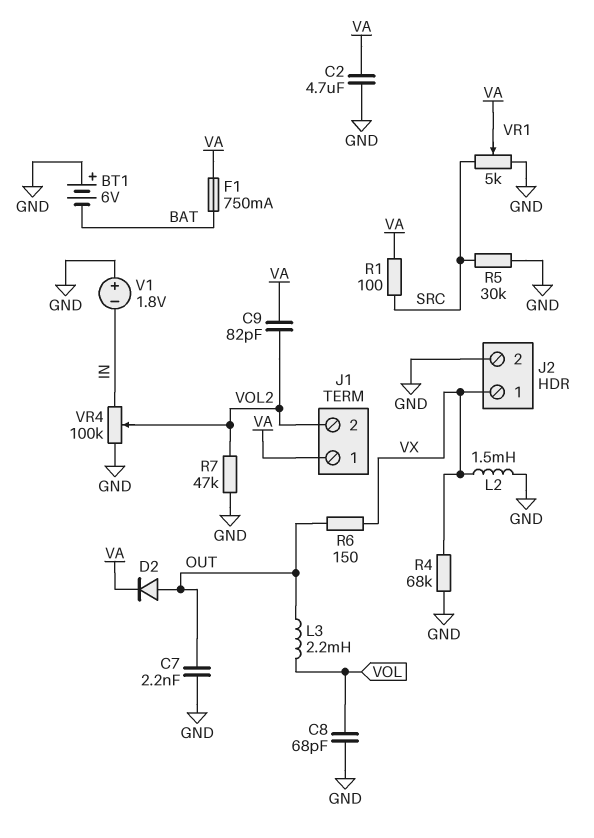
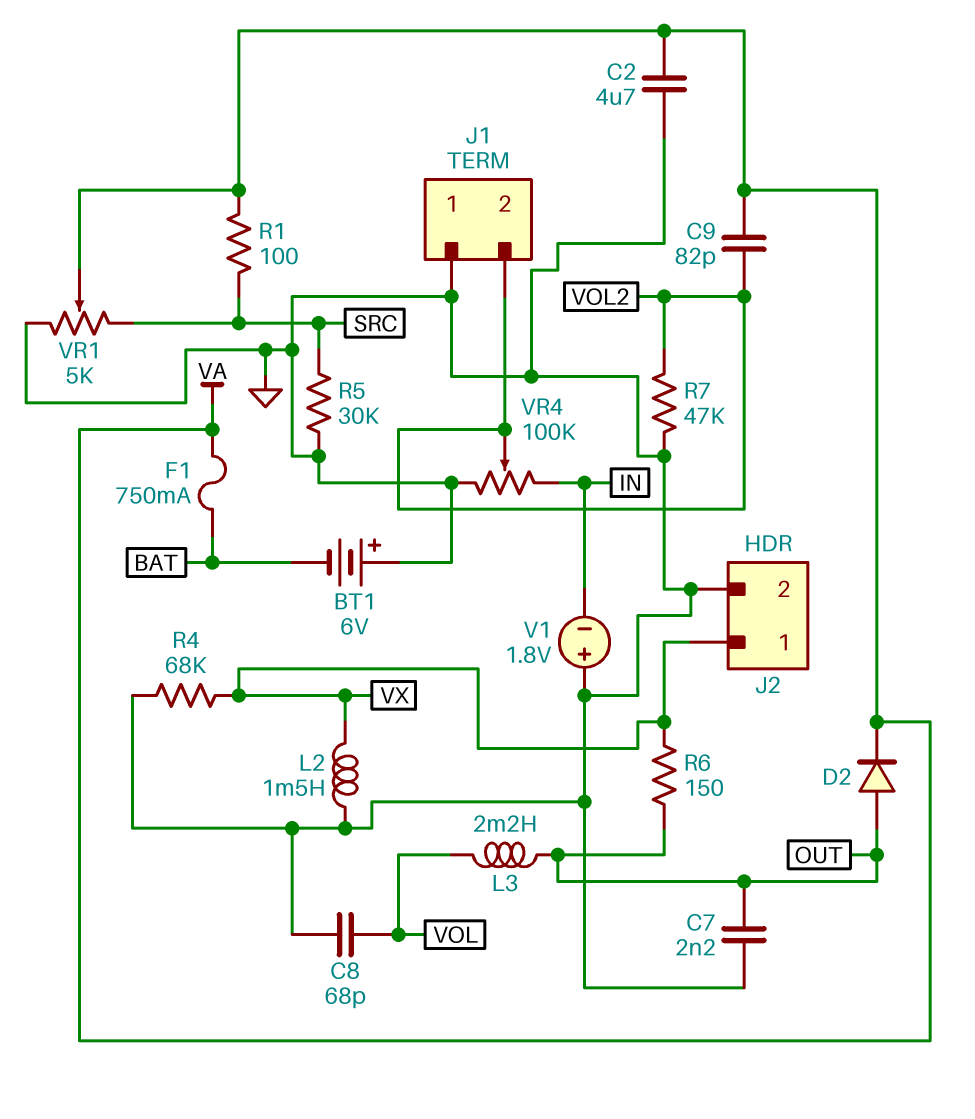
J1 pin 1: VA -> GND

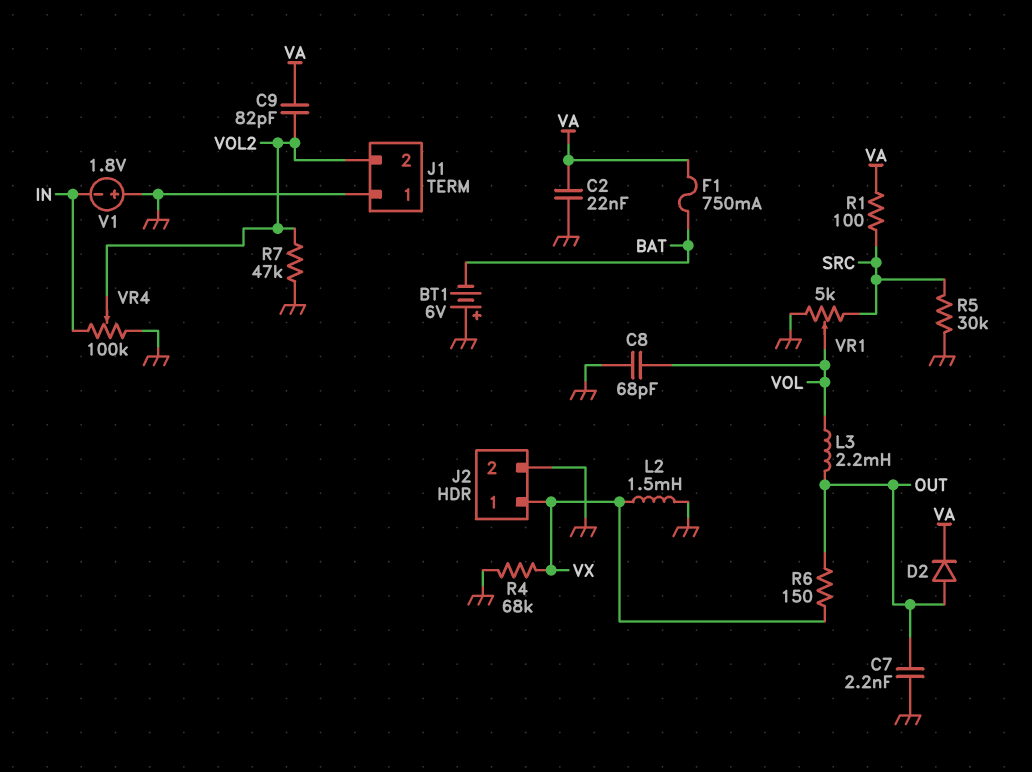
C2: 4.7uF (GND, VA) -> 22nF (GND, VA)
VR1: 5k (GND, SRC, wiper VA) -> 5k (GND, SRC, wiper VOL)

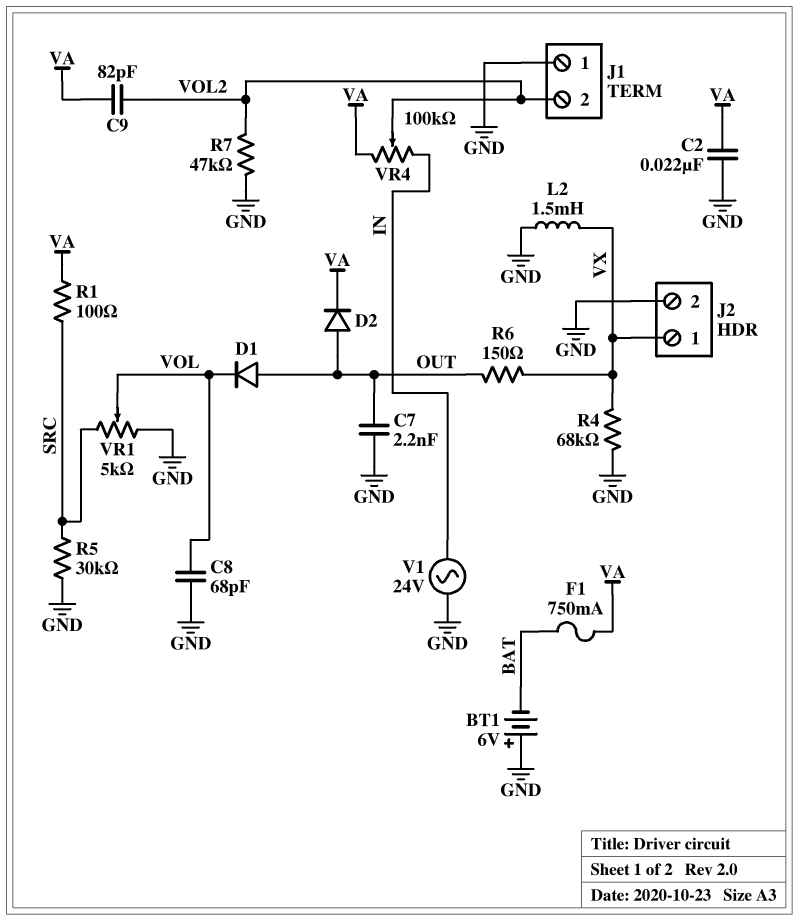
D1: none -> diode (A OUT, K VOL)
L3: 2.2mH (OUT, VOL) -> none
V1: 1.8V (plus GND, minus IN) -> AC 24V (GND, IN)
VR4: 100k (GND, IN, wiper VOL2) -> 100k (IN, VA, wiper VOL2)

